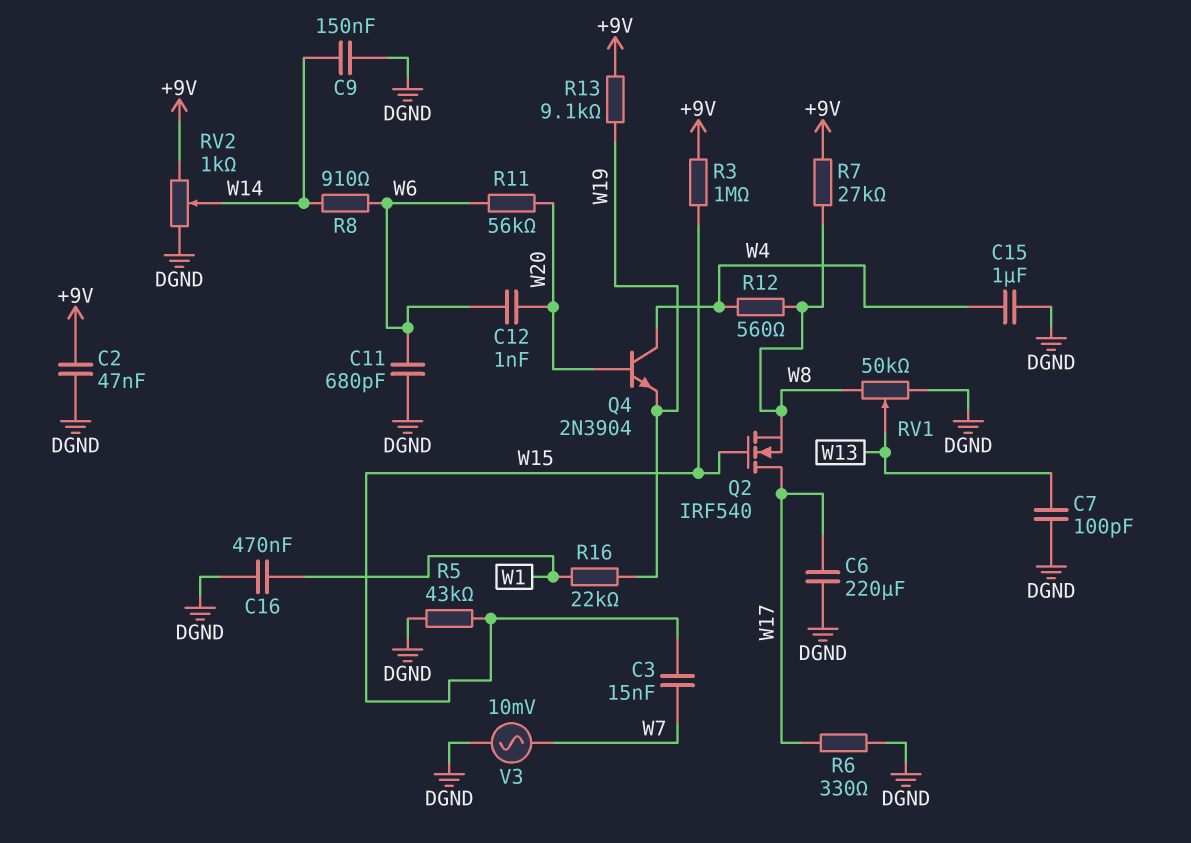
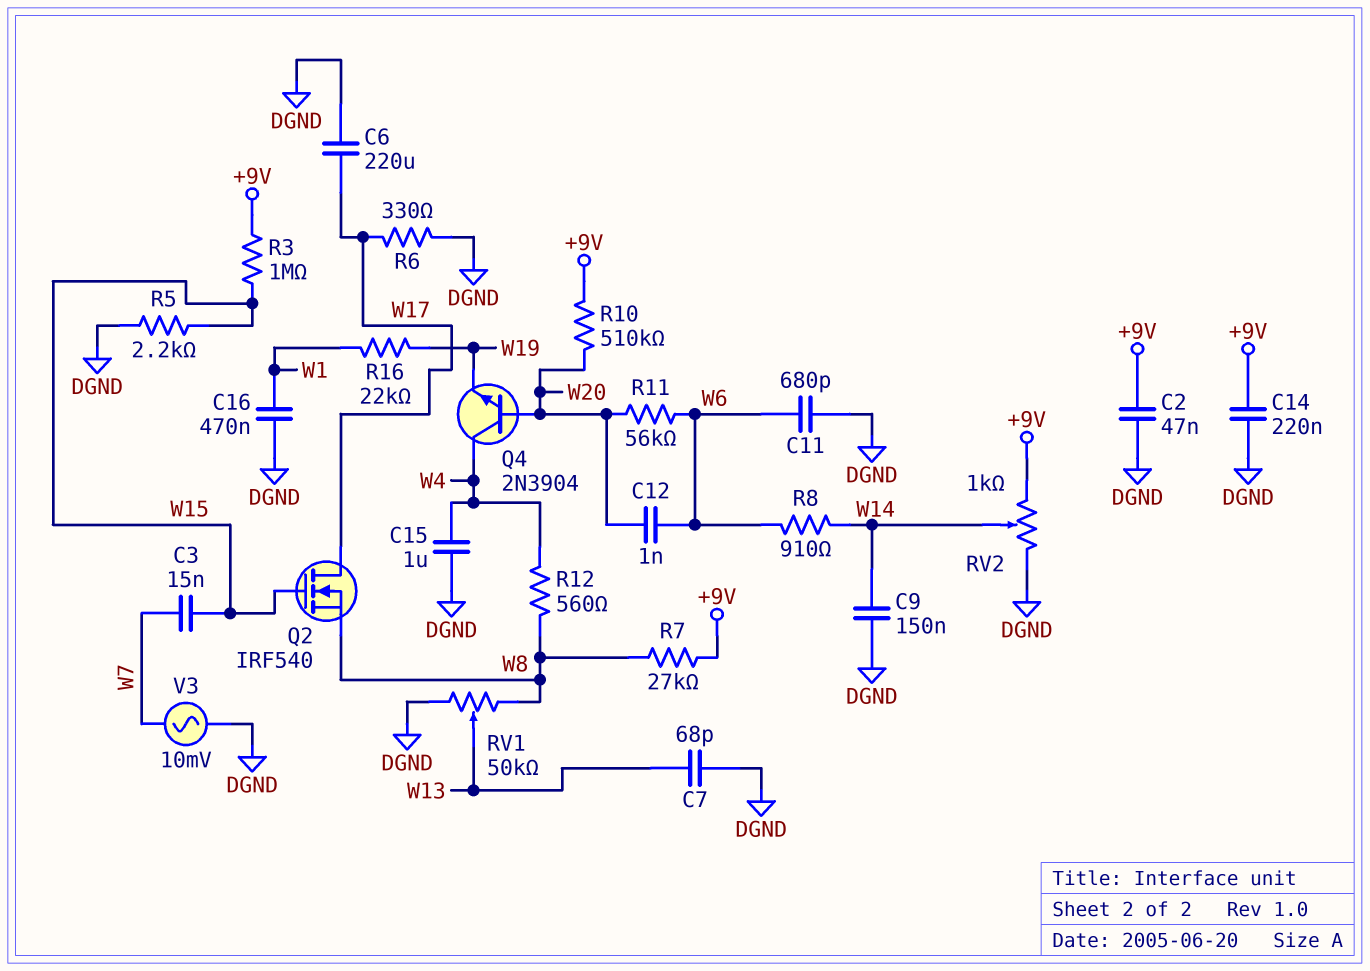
C7: 100pF (DGND, W13) -> 68pF (DGND, W13)
C14: none -> 220nF (+9V, DGND)
R5: 43k (DGND, W15) -> 2.2k (DGND, W15)
R10: none -> 510k (+9V, W20)
R13: 9.1k (+9V, W19) -> none

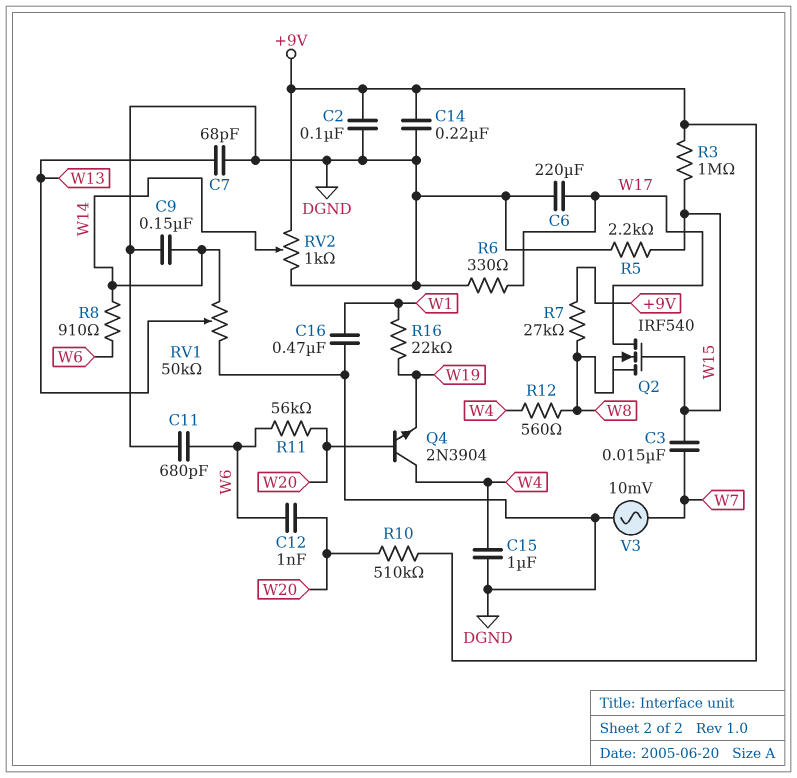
C2: 47nF (+9V, DGND) -> 100nF (+9V, DGND)
RV1: 50k (DGND, W8, wiper W13) -> 50k (DGND, W14, wiper W13)

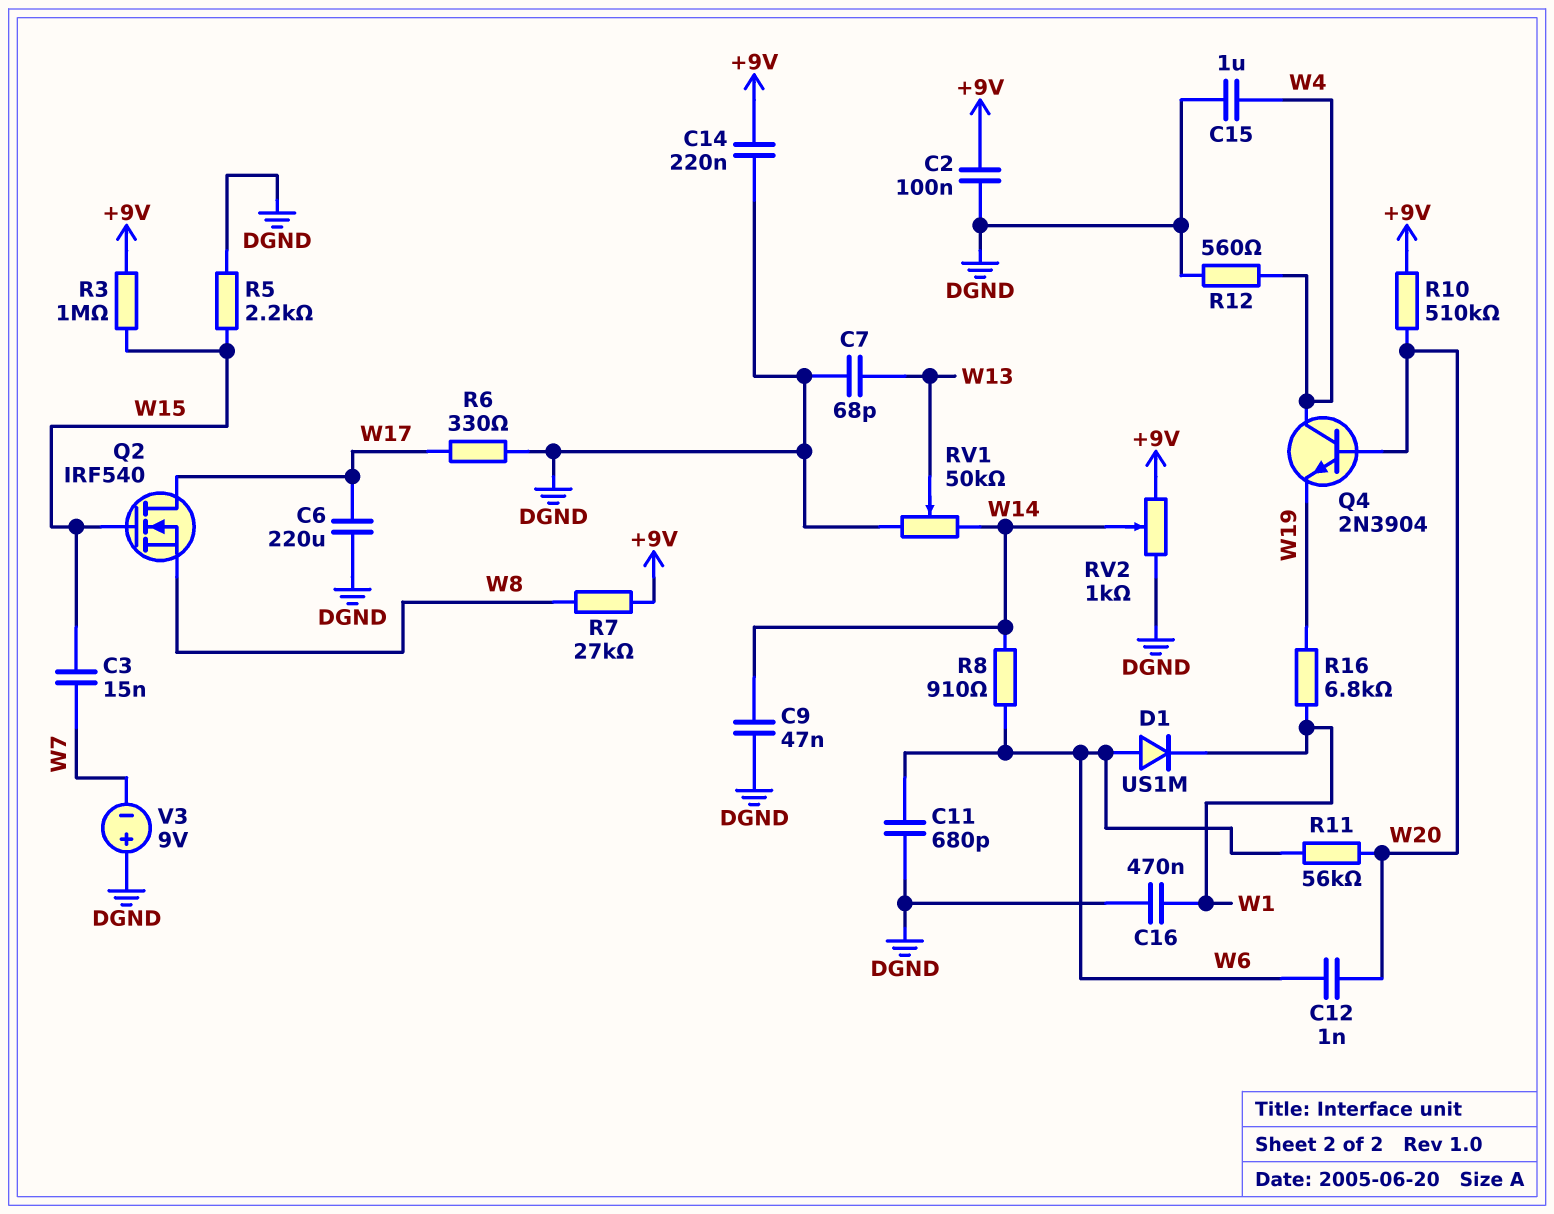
C9: 150nF (DGND, W14) -> 47nF (DGND, W14)
D1: none -> diode US1M (A W6, K W1)
R12: 560 (W4, W8) -> 560 (DGND, W4)
R16: 22k (W1, W19) -> 6.8k (W1, W19)
V3: AC 10mV (DGND, W7) -> 9V (plus DGND, minus W7)

